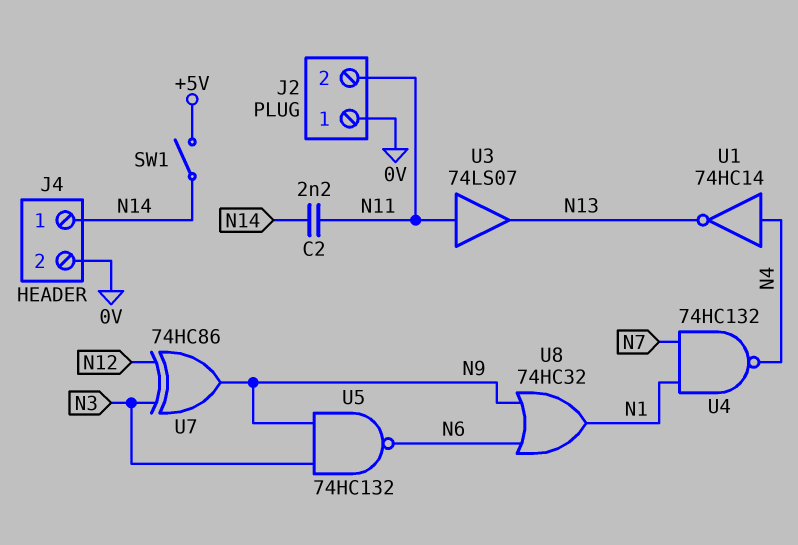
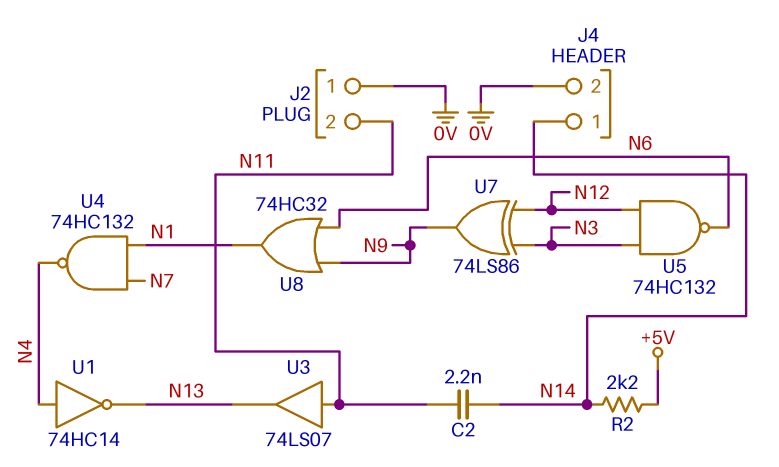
R2: none -> 2.2k (+5V, N14)
SW1: switch (+5V, N14) -> none
U5: NAND 74HC132 (in N3, in N9, out N6) -> NAND 74HC132 (in N3, in N12, out N6)
U7: XOR 74HC86 (in N3, in N12, out N9) -> XOR 74LS86 (in N3, in N12, out N9)

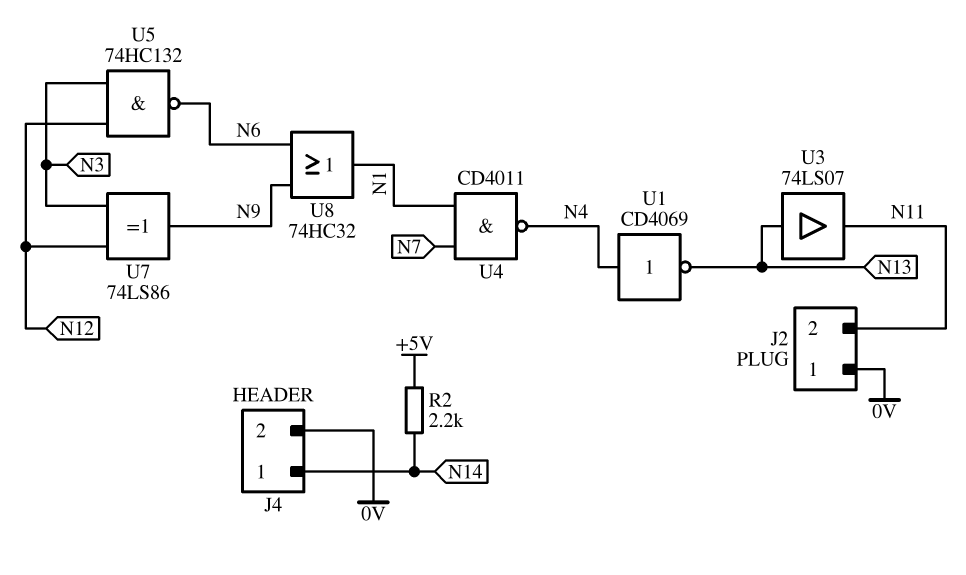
C2: 2.2nF (N11, N14) -> none
U1: NOT 74HC14 (in N4, out N13) -> NOT CD4069 (in N4, out N13)
U3: buffer 74LS07 (in N11, out N13) -> buffer 74LS07 (in N13, out N11)
U4: NAND 74HC132 (in N1, in N7, out N4) -> NAND CD4011 (in N1, in N7, out N4)

